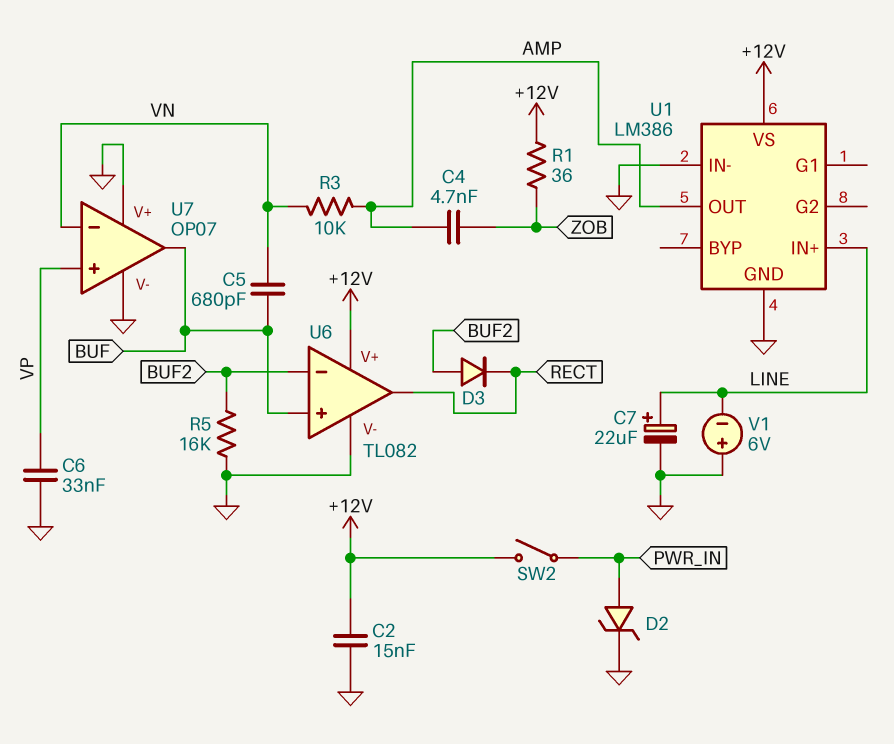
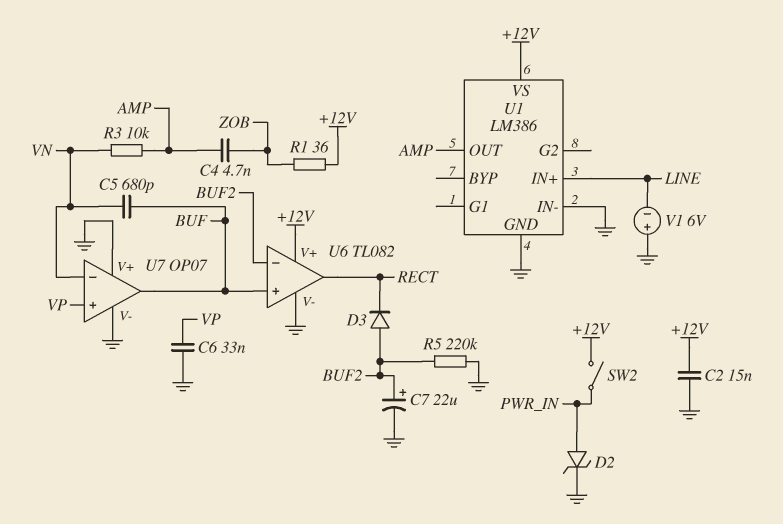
C7: 22uF (plus LINE, minus GND) -> 22uF (plus BUF2, minus GND)
R5: 16k (BUF2, GND) -> 220k (BUF2, GND)

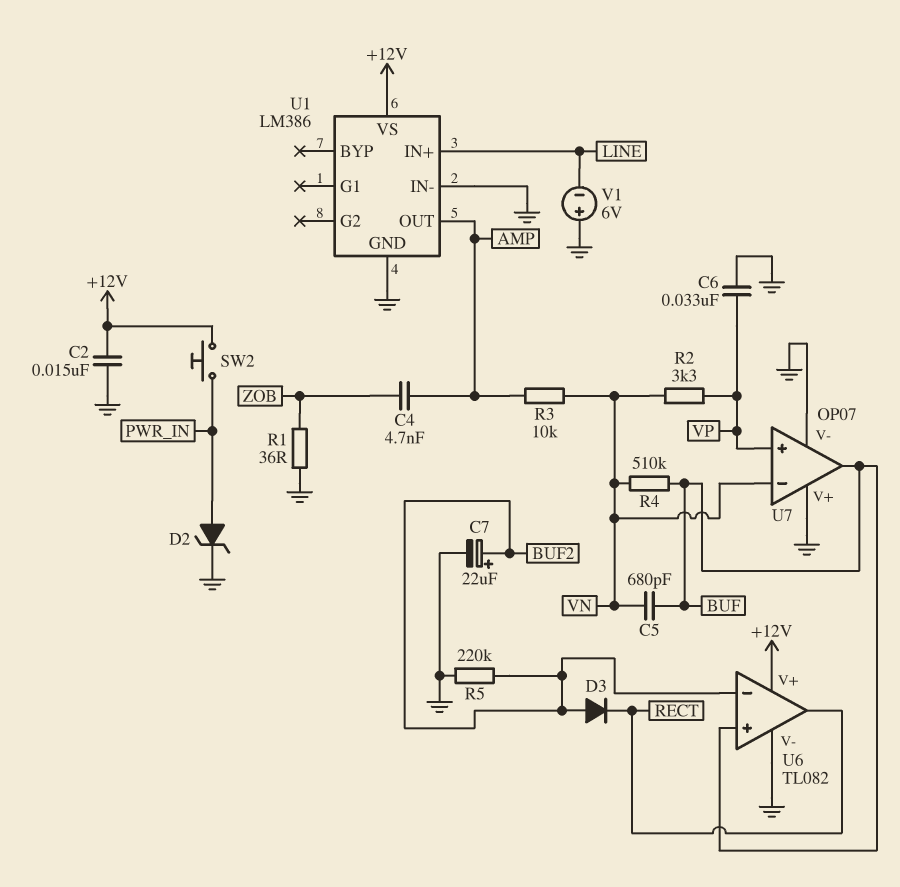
R1: 36 (+12V, ZOB) -> 36 (GND, ZOB)
R2: none -> 3.3k (VN, VP)
R4: none -> 510k (BUF, VN)
SW2: switch (+12V, PWR_IN) -> button (+12V, PWR_IN)

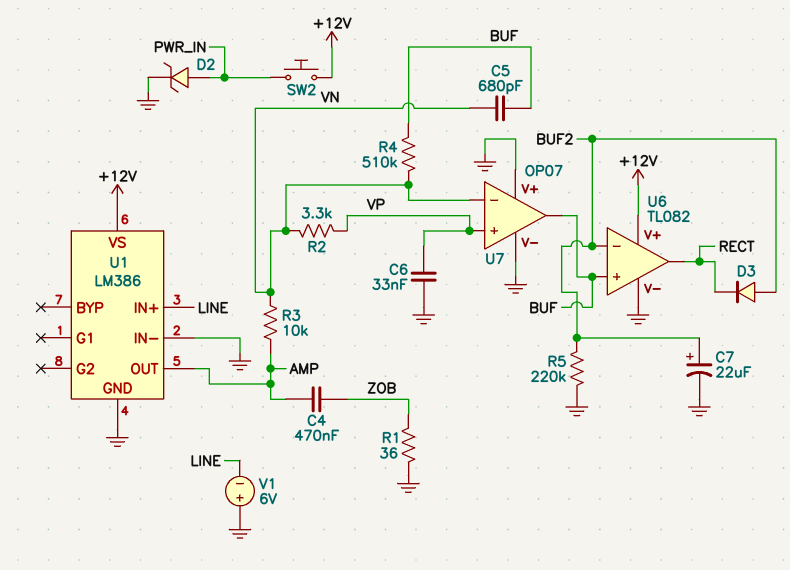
C2: 15nF (+12V, GND) -> none
C4: 4.7nF (AMP, ZOB) -> 470nF (AMP, ZOB)

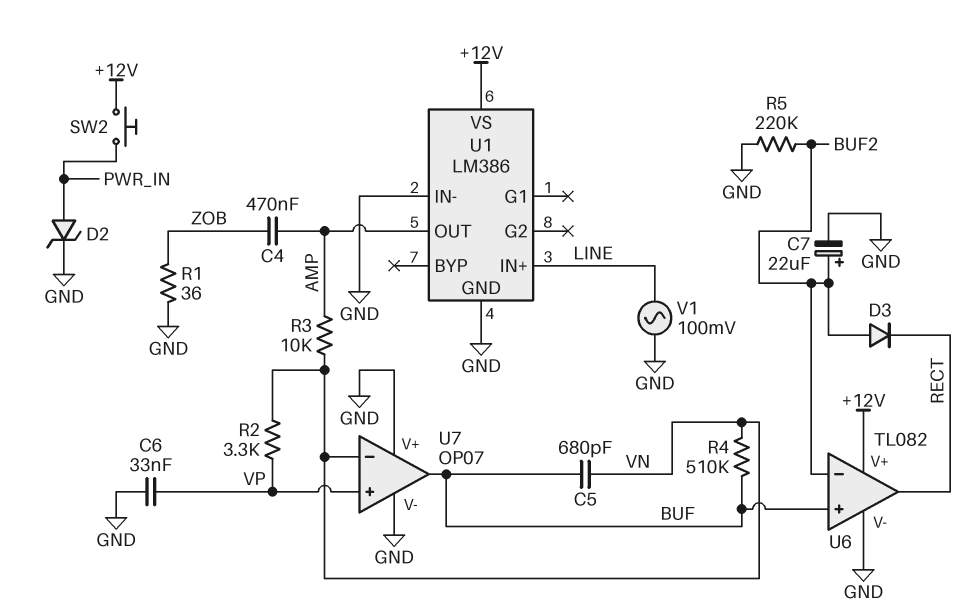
V1: 6V (plus GND, minus LINE) -> AC 100mV (GND, LINE)

